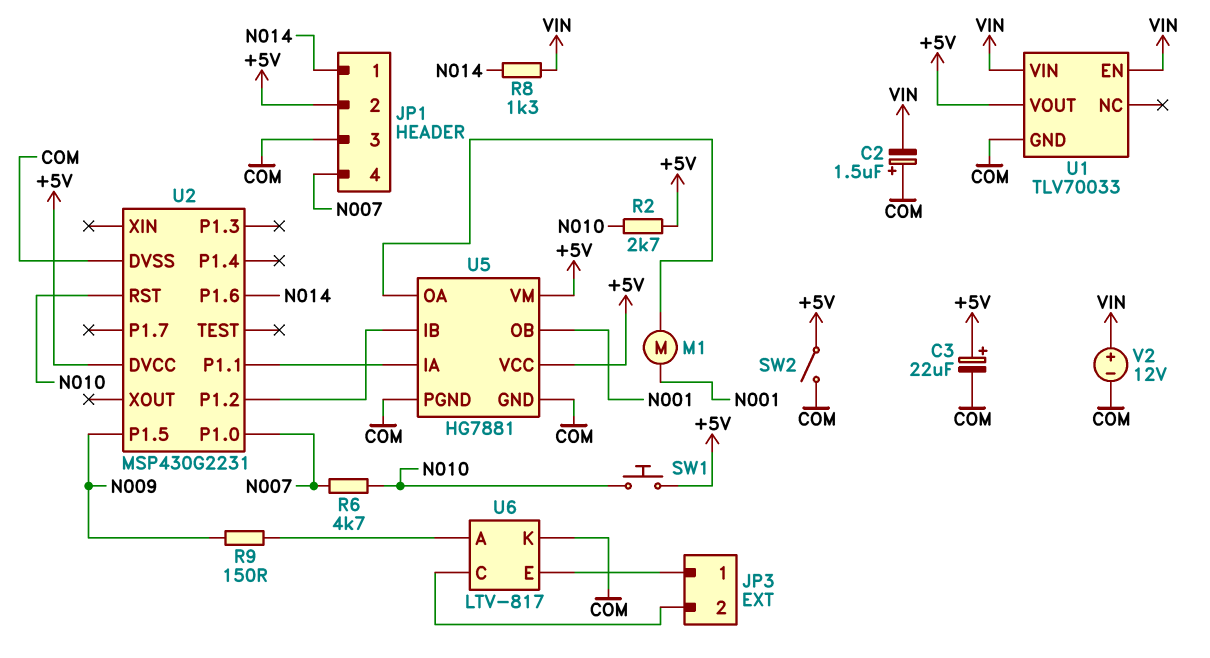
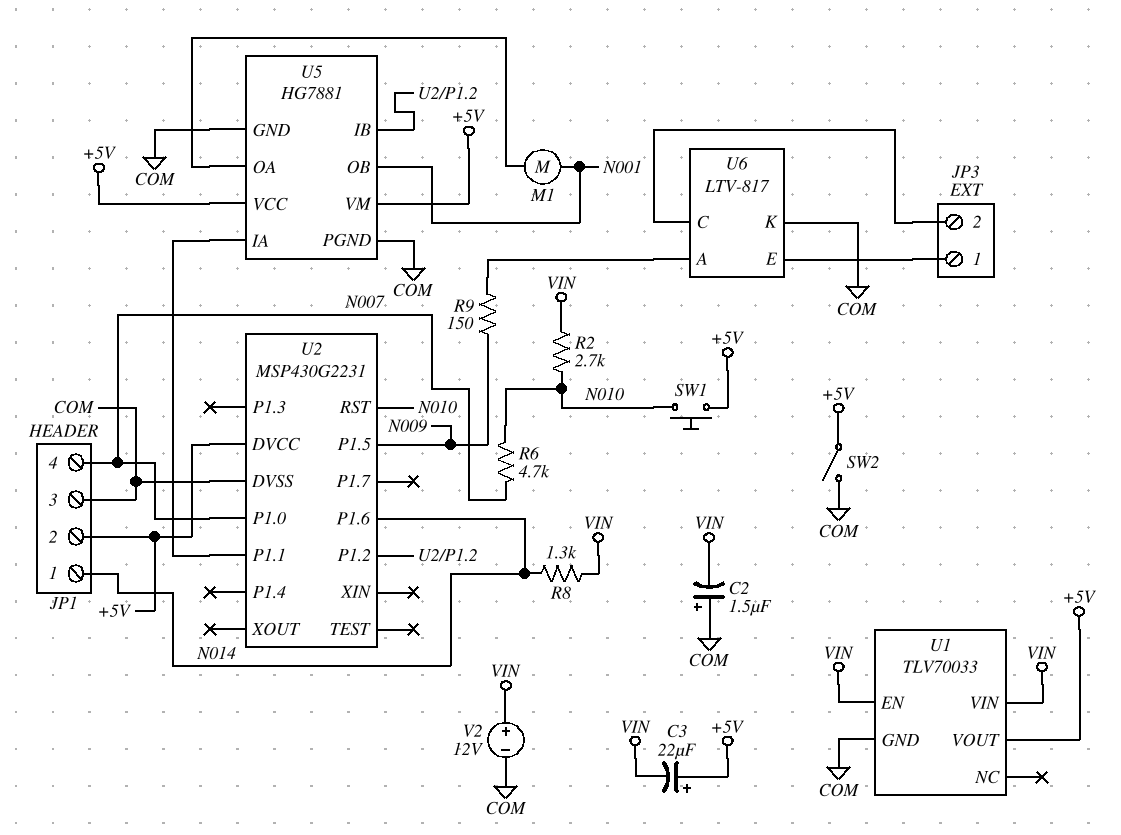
C3: 22uF (plus +5V, minus COM) -> 22uF (plus +5V, minus VIN)
R2: 2.7k (+5V, N010) -> 2.7k (N010, VIN)

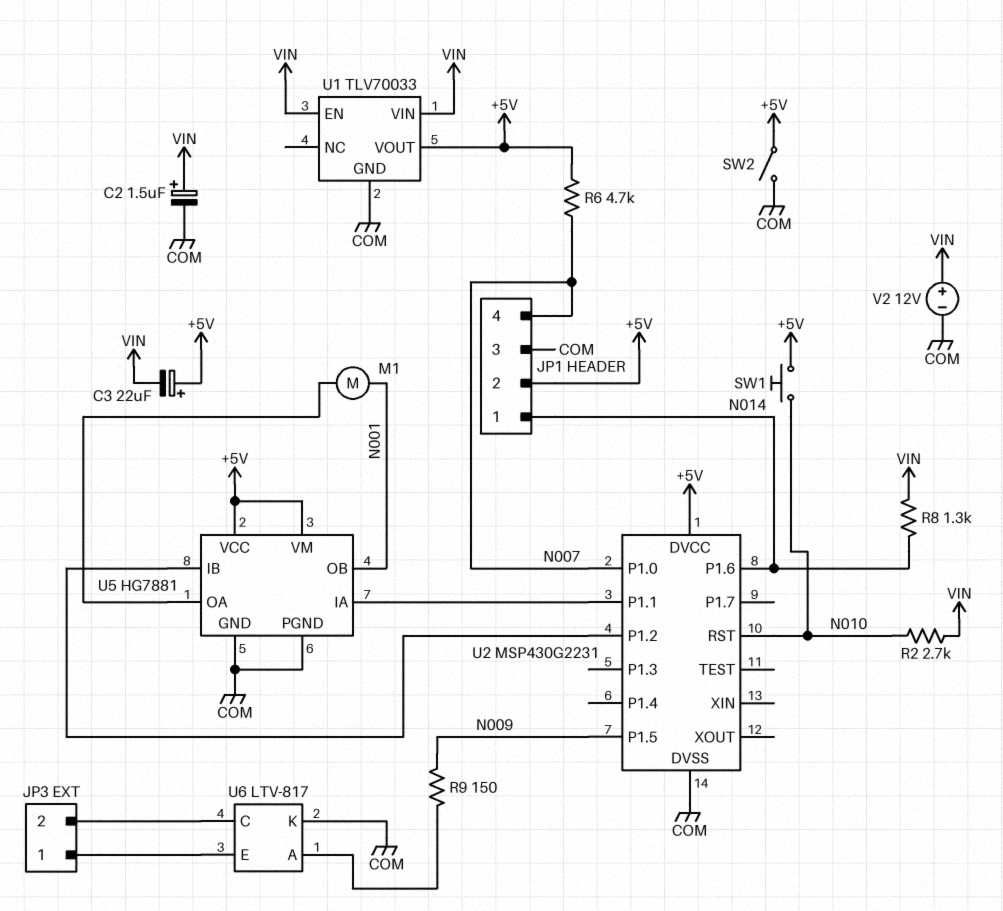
C2: 1.5uF (plus COM, minus VIN) -> 1.5uF (plus VIN, minus COM)
R6: 4.7k (N007, N010) -> 4.7k (+5V, N007)

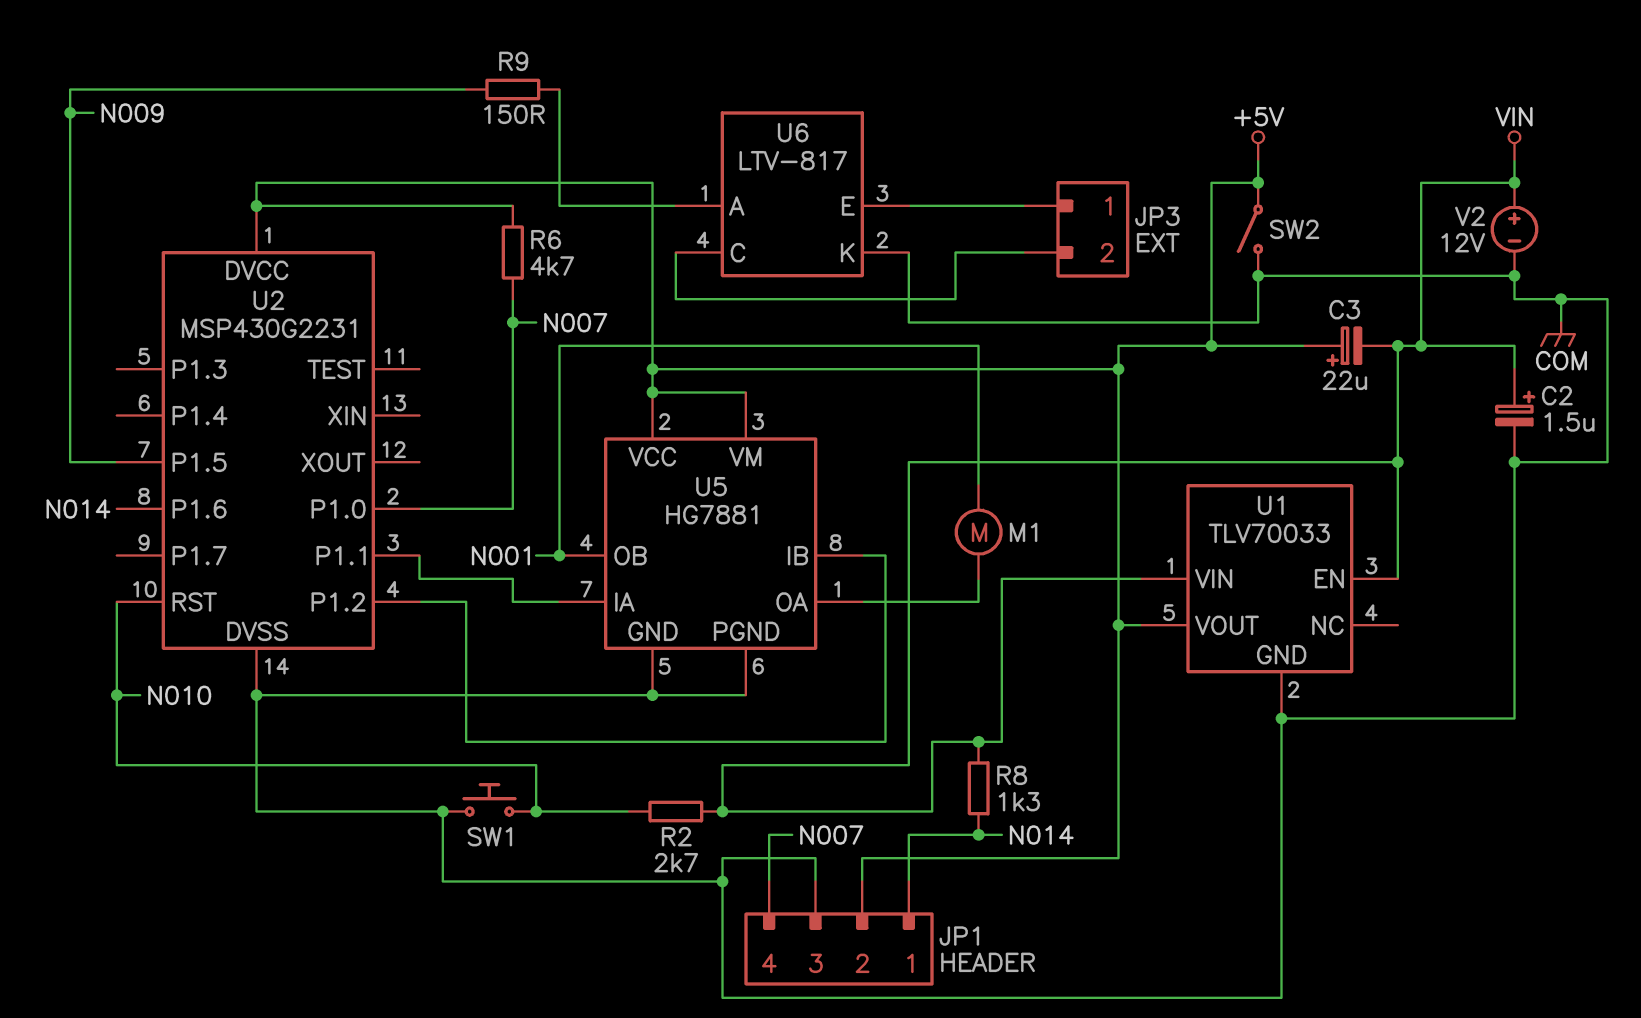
SW1: button (+5V, N010) -> button (COM, N010)

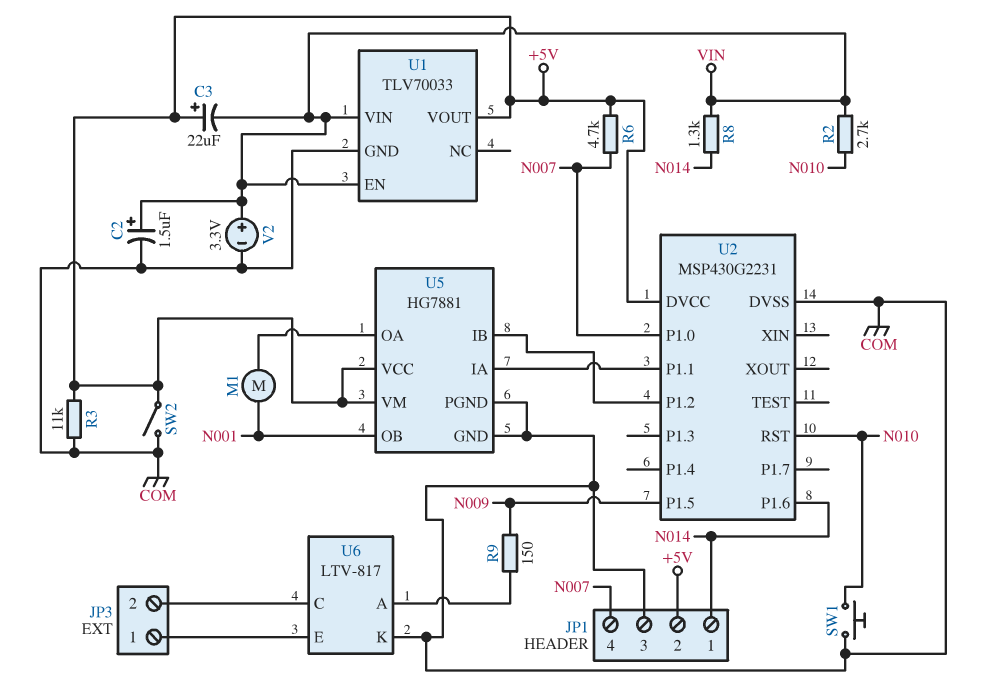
R3: none -> 11k (+5V, COM)
V2: 12V (plus VIN, minus COM) -> 3.3V (plus VIN, minus COM)

